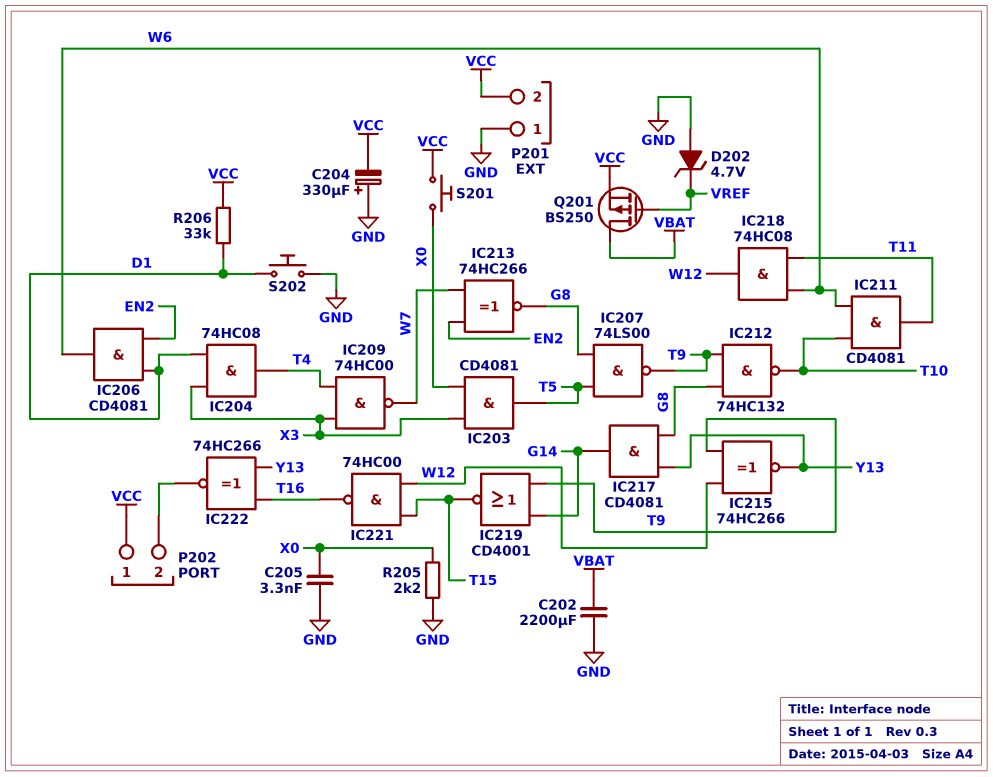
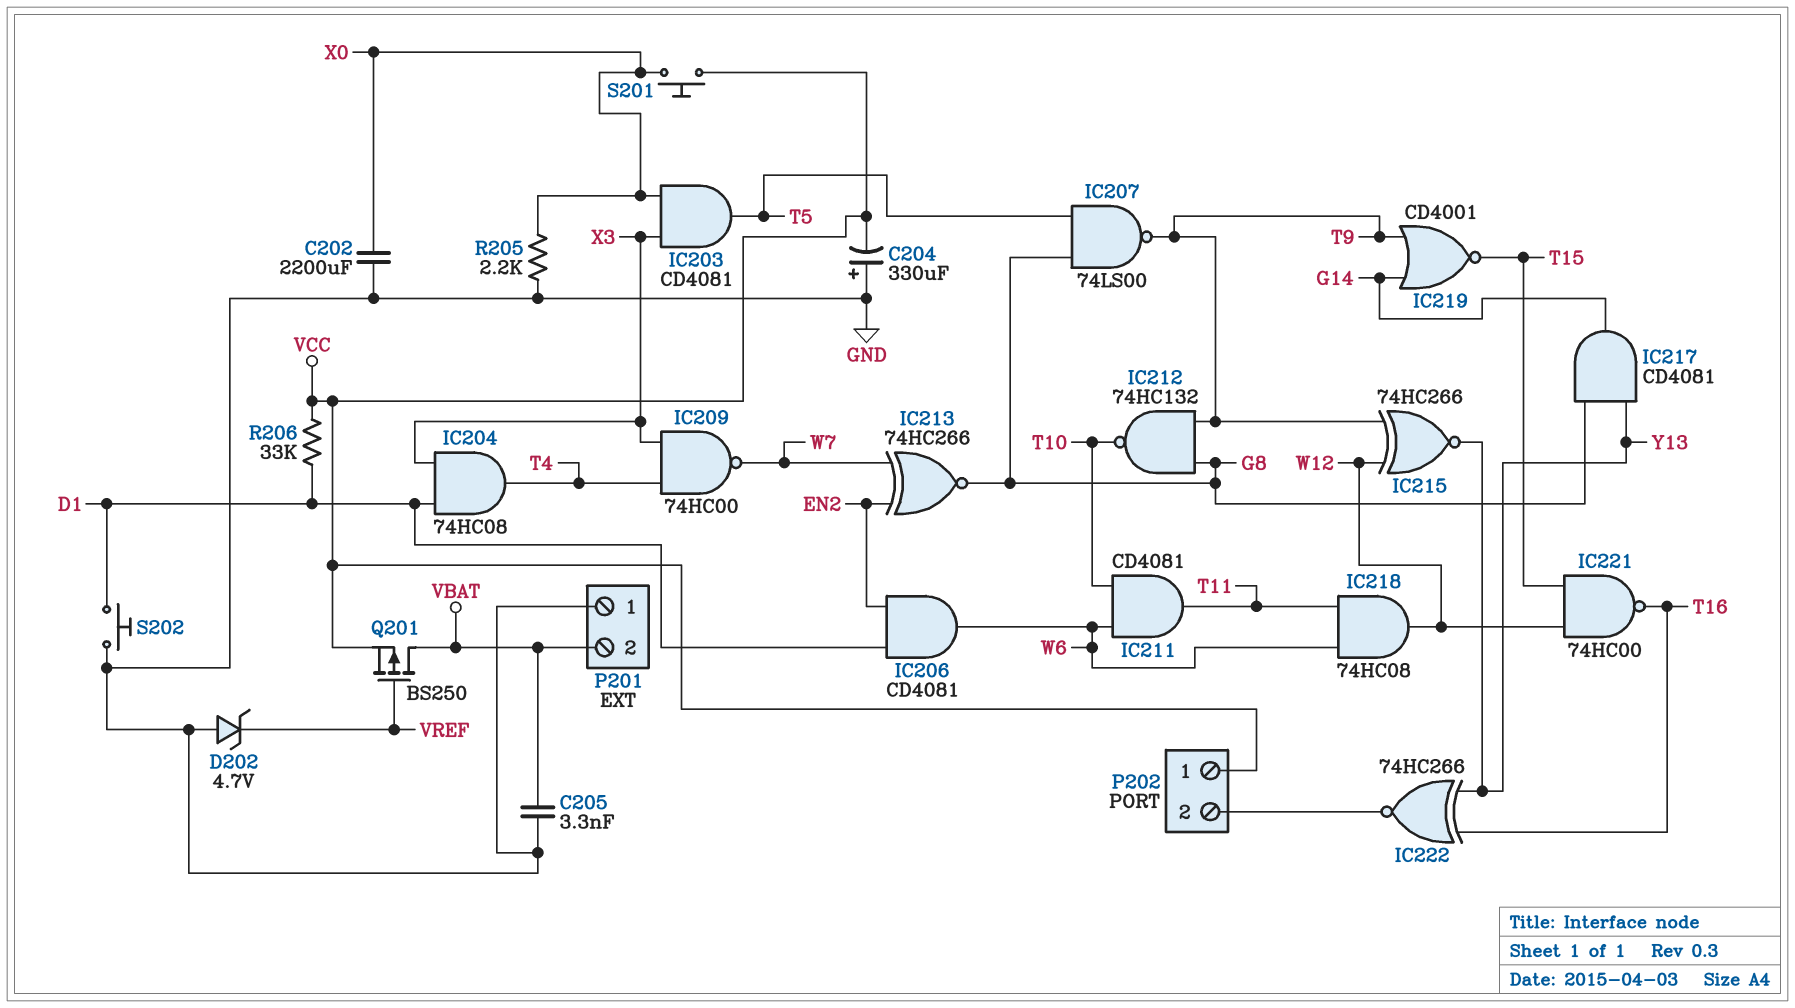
C202: 2200uF (GND, VBAT) -> 2200uF (GND, X0)
C205: 3.3nF (GND, X0) -> 3.3nF (GND, VBAT)
P201 pin 2: VCC -> VBAT

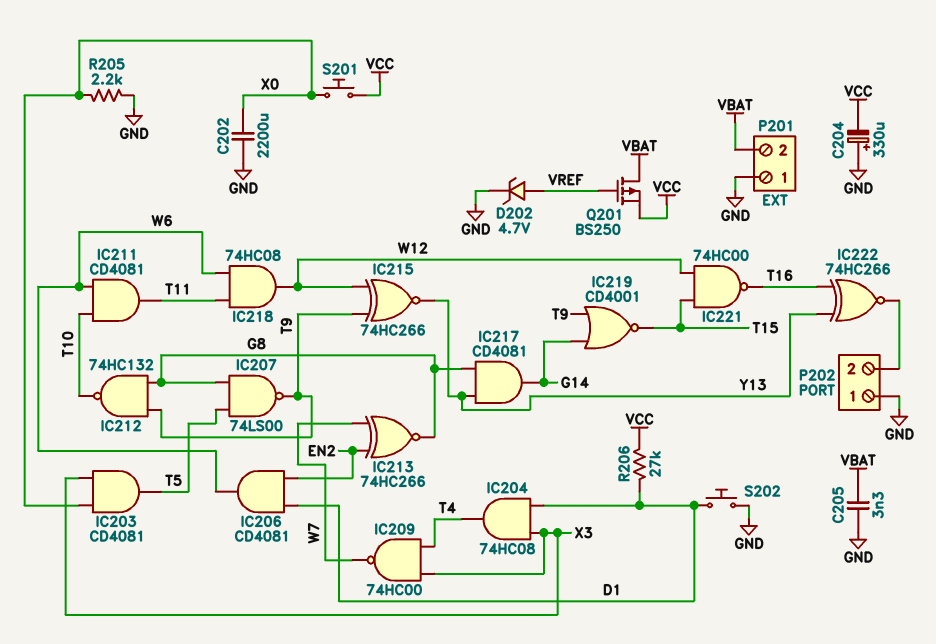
D202: zener 4.7V (A GND, K VREF) -> zener 4.7V (A VREF, K GND)
P202 pin 1: VCC -> GND
R206: 33k (D1, VCC) -> 27k (D1, VCC)

